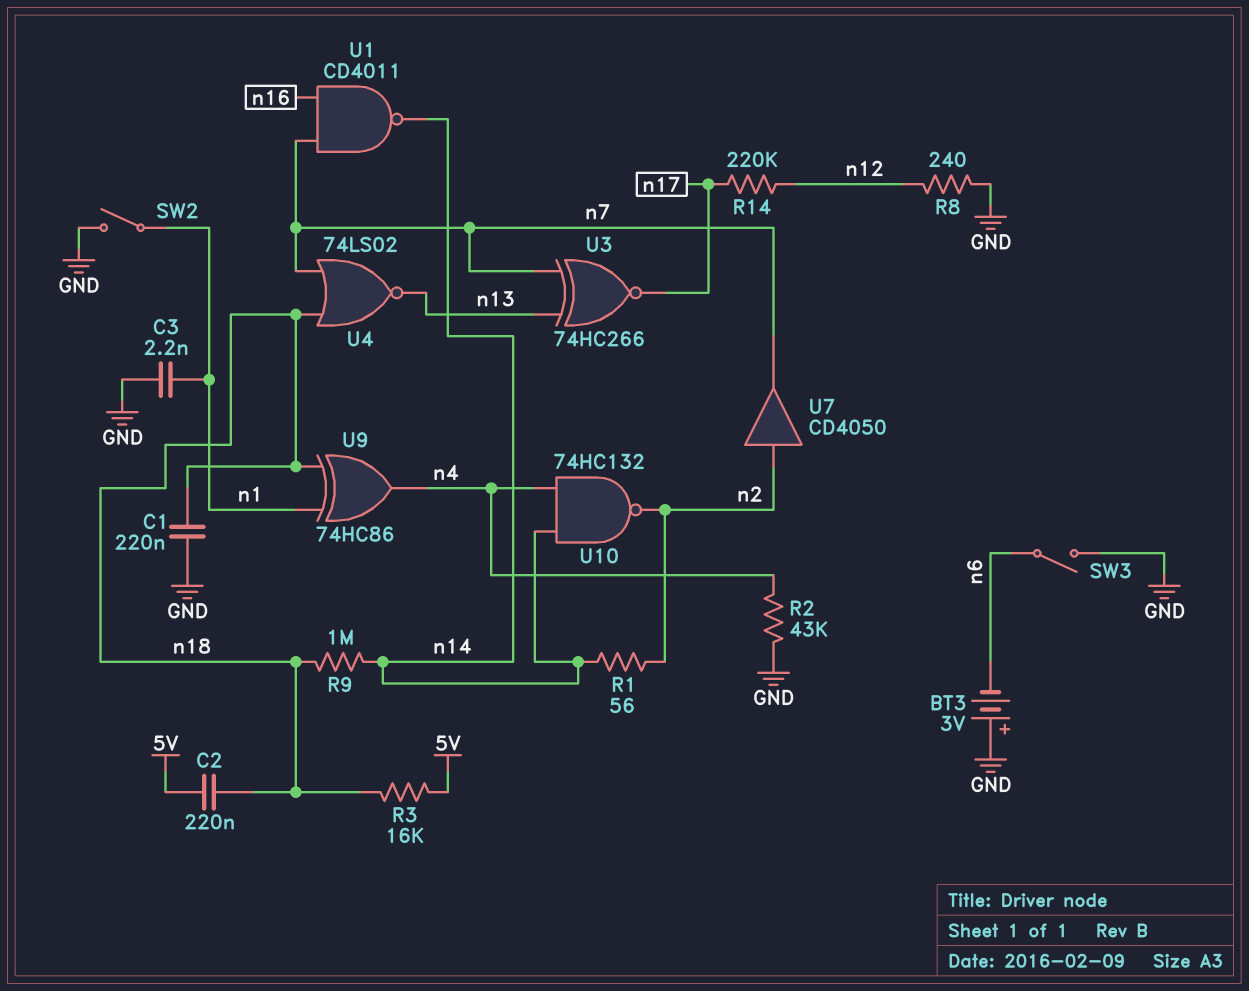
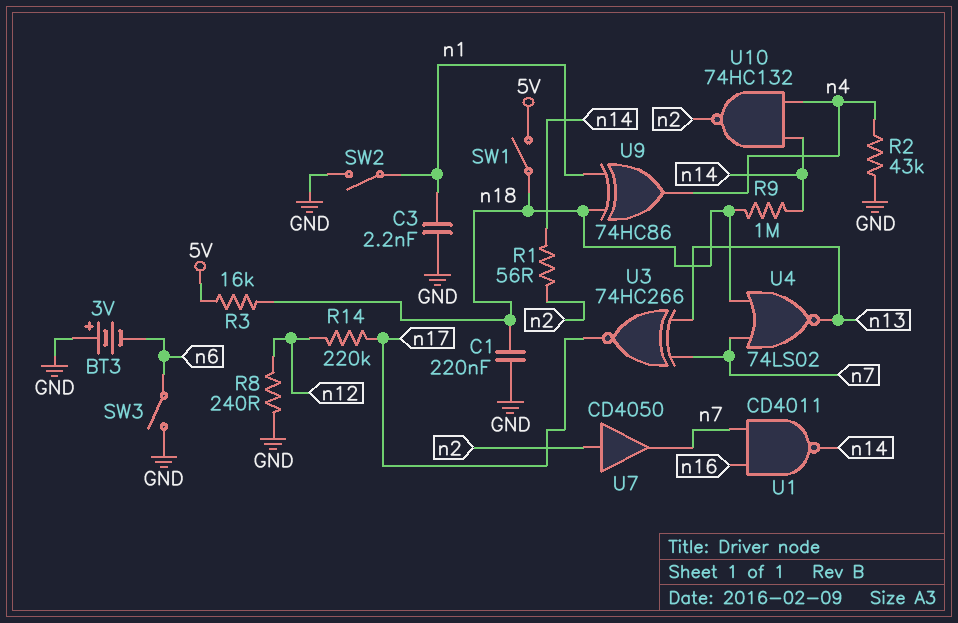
C2: 220nF (5V, n18) -> none
SW1: none -> switch (5V, n18)

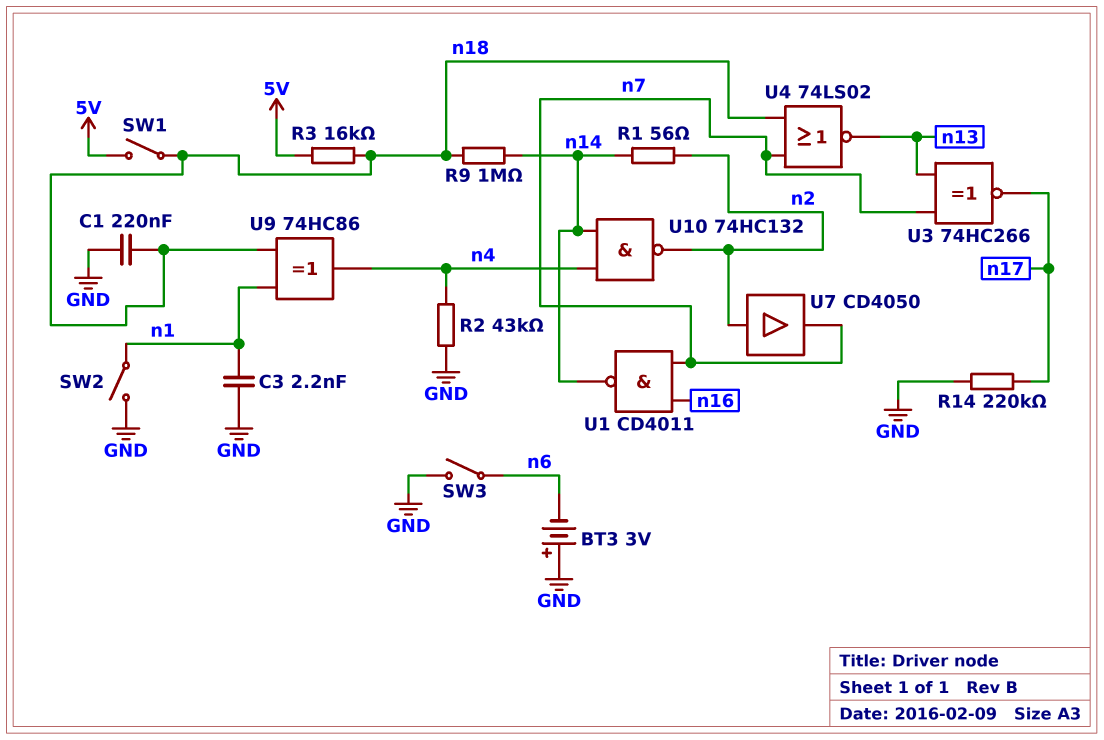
R8: 240 (GND, n12) -> none
R14: 220k (n12, n17) -> 220k (GND, n17)

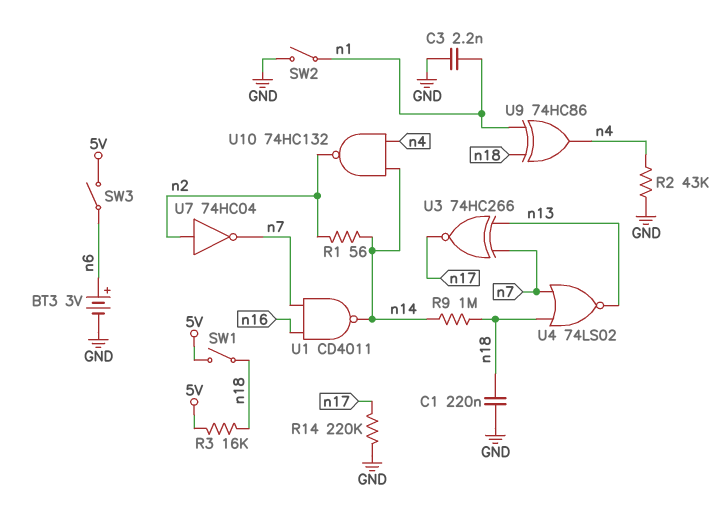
BT3: 3V (plus GND, minus n6) -> 3V (plus n6, minus GND)
SW3: switch (GND, n6) -> switch (5V, n6)
U7: buffer CD4050 (in n2, out n7) -> NOT 74HC04 (in n2, out n7)

